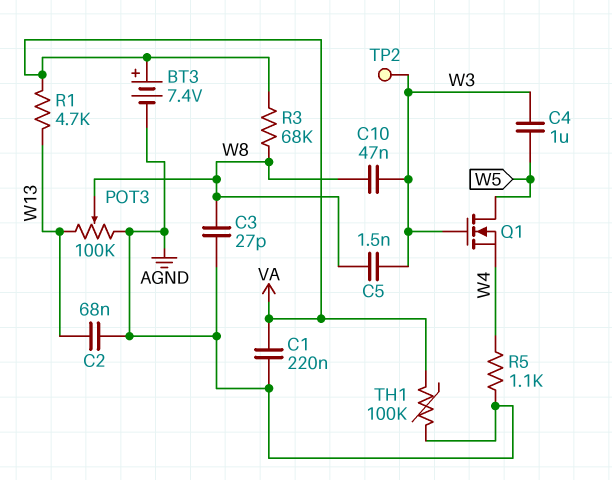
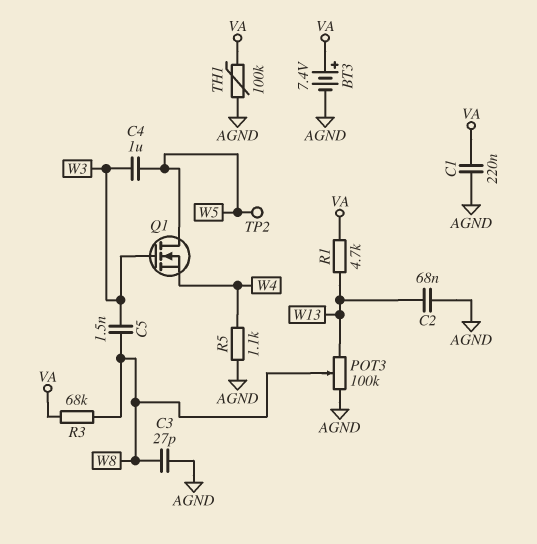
C10: 47nF (W3, W8) -> none
TP2: test point (W3) -> test point (W5)

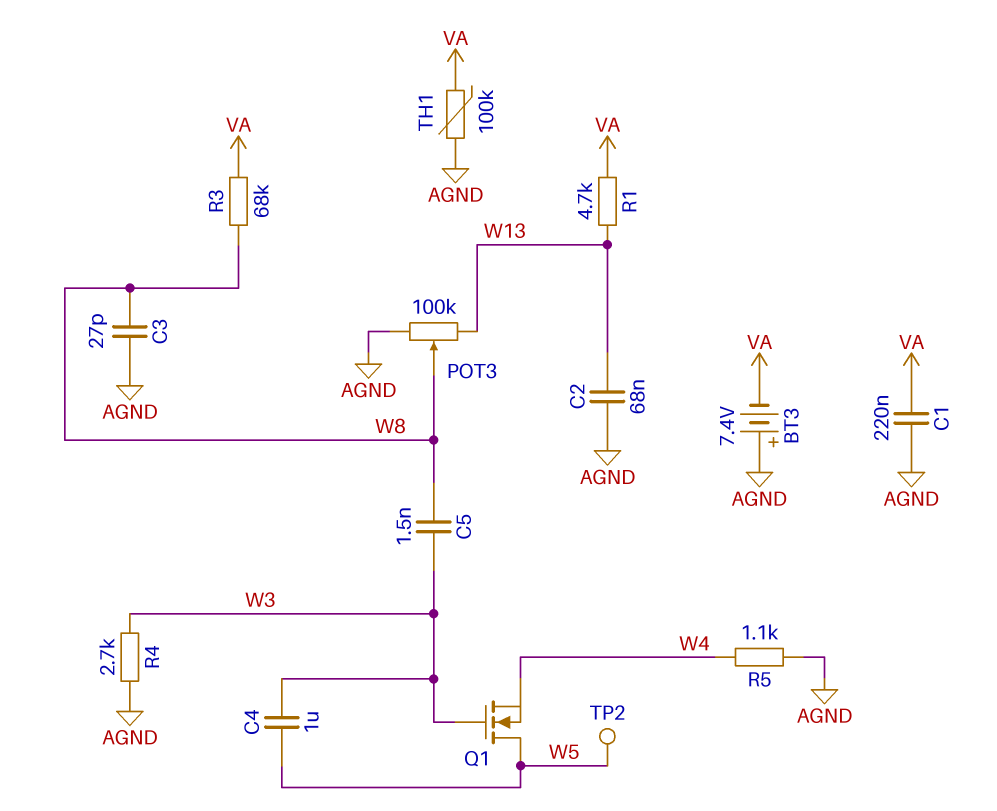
BT3: 7.4V (plus VA, minus AGND) -> 7.4V (plus AGND, minus VA)
R4: none -> 2.7k (AGND, W3)

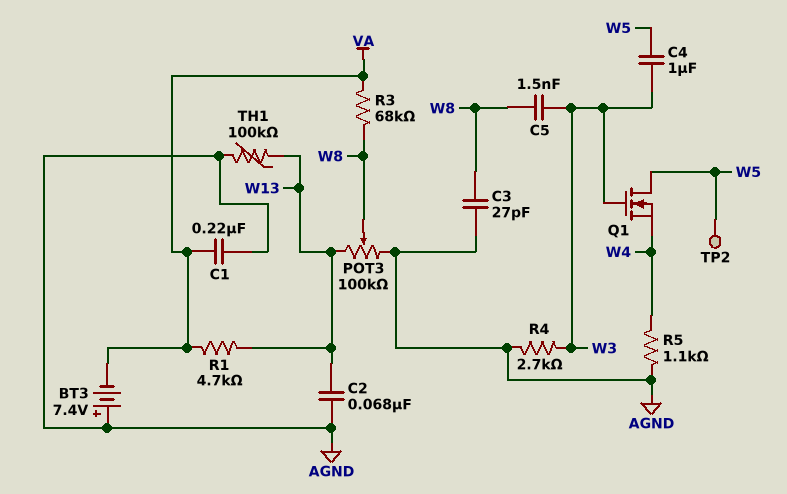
TH1: 100k (AGND, VA) -> 100k (AGND, W13)

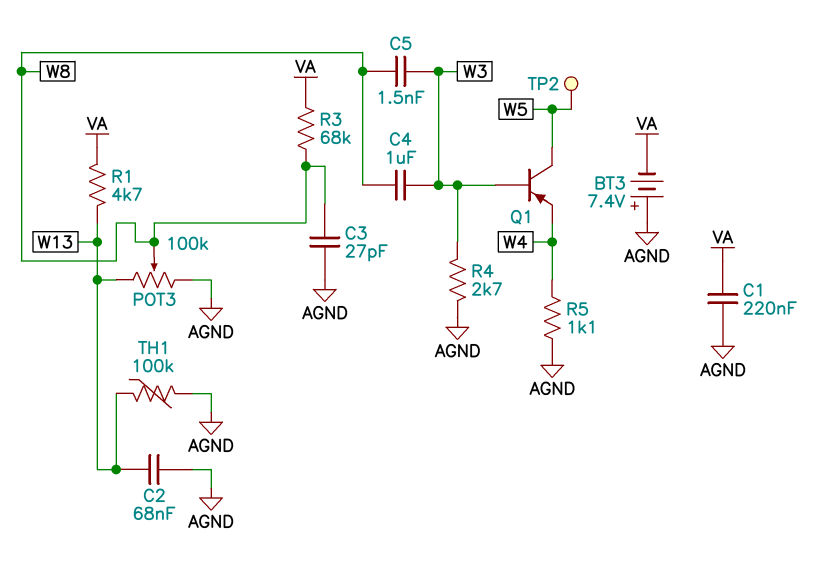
C4: 1uF (W3, W5) -> 1uF (W3, W8)
Q1: NMOS (G W3, D W5, S W4) -> PNP (B W3, C W5, E W4)

